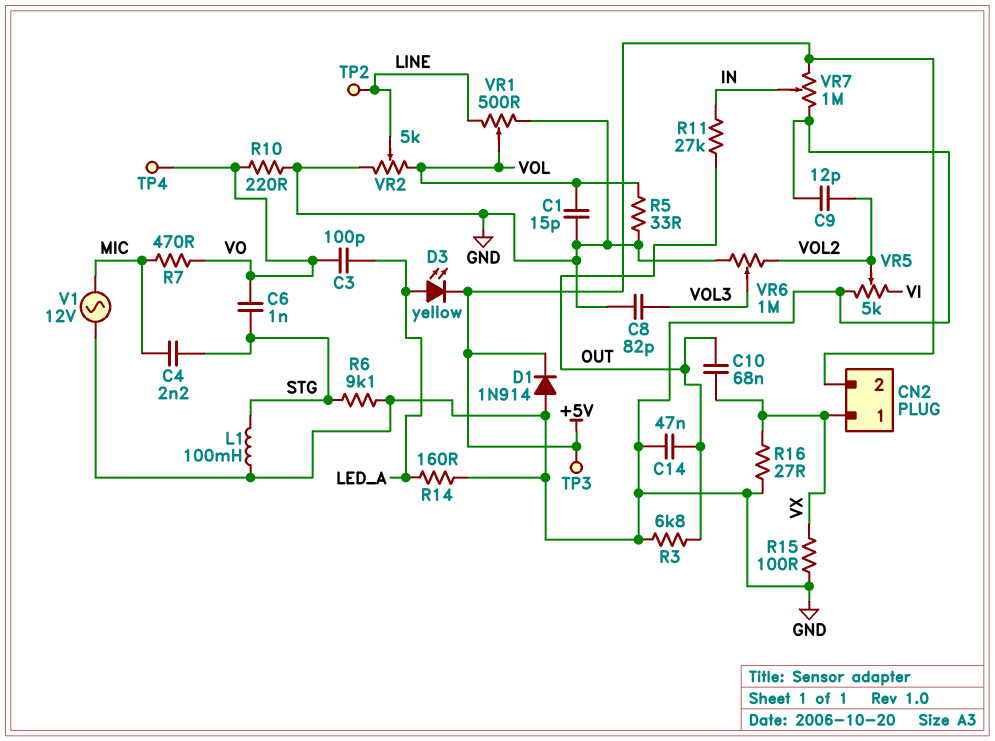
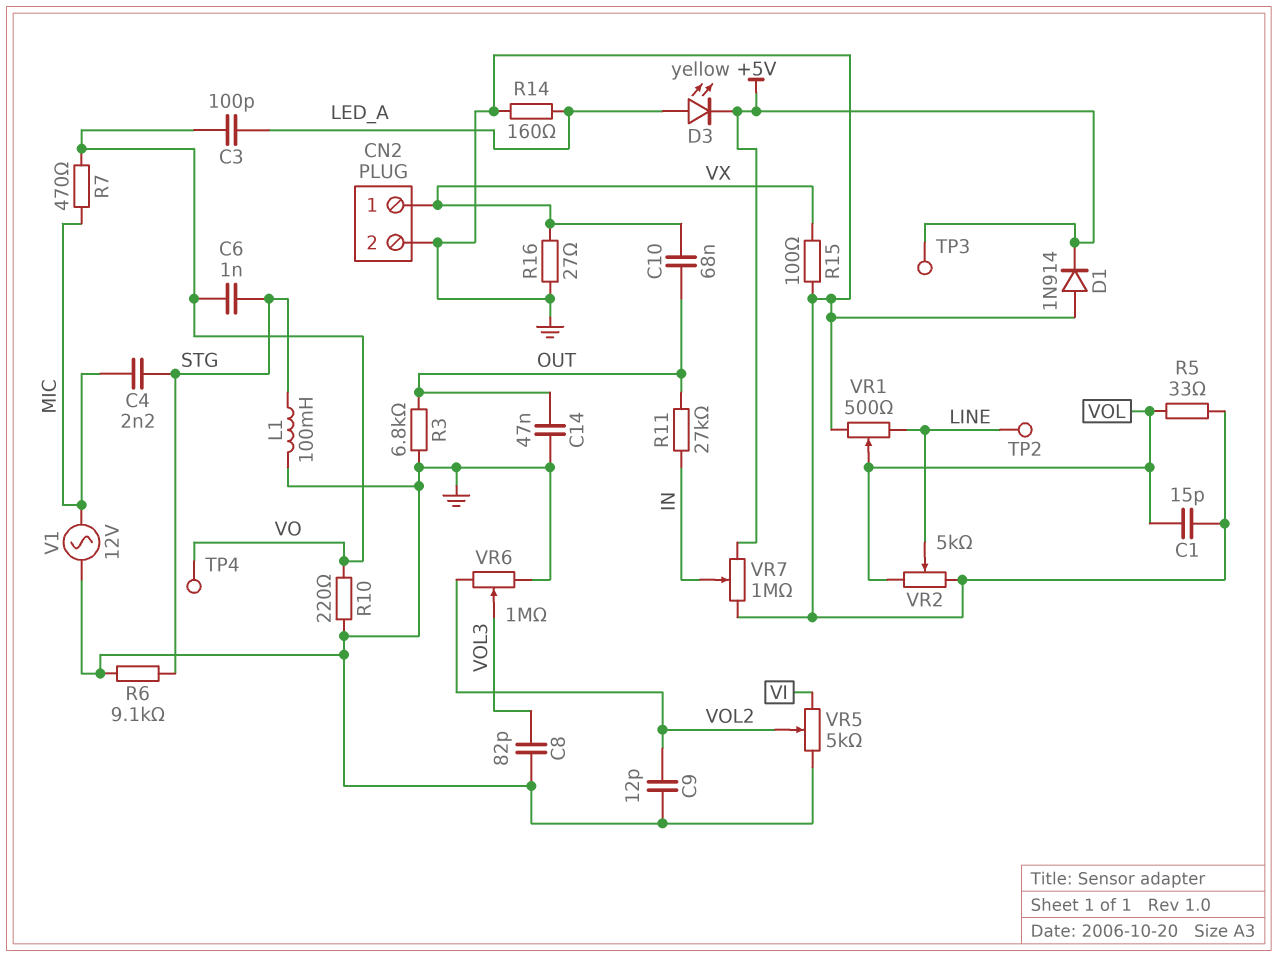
CN2 pin 2: +5V -> GND

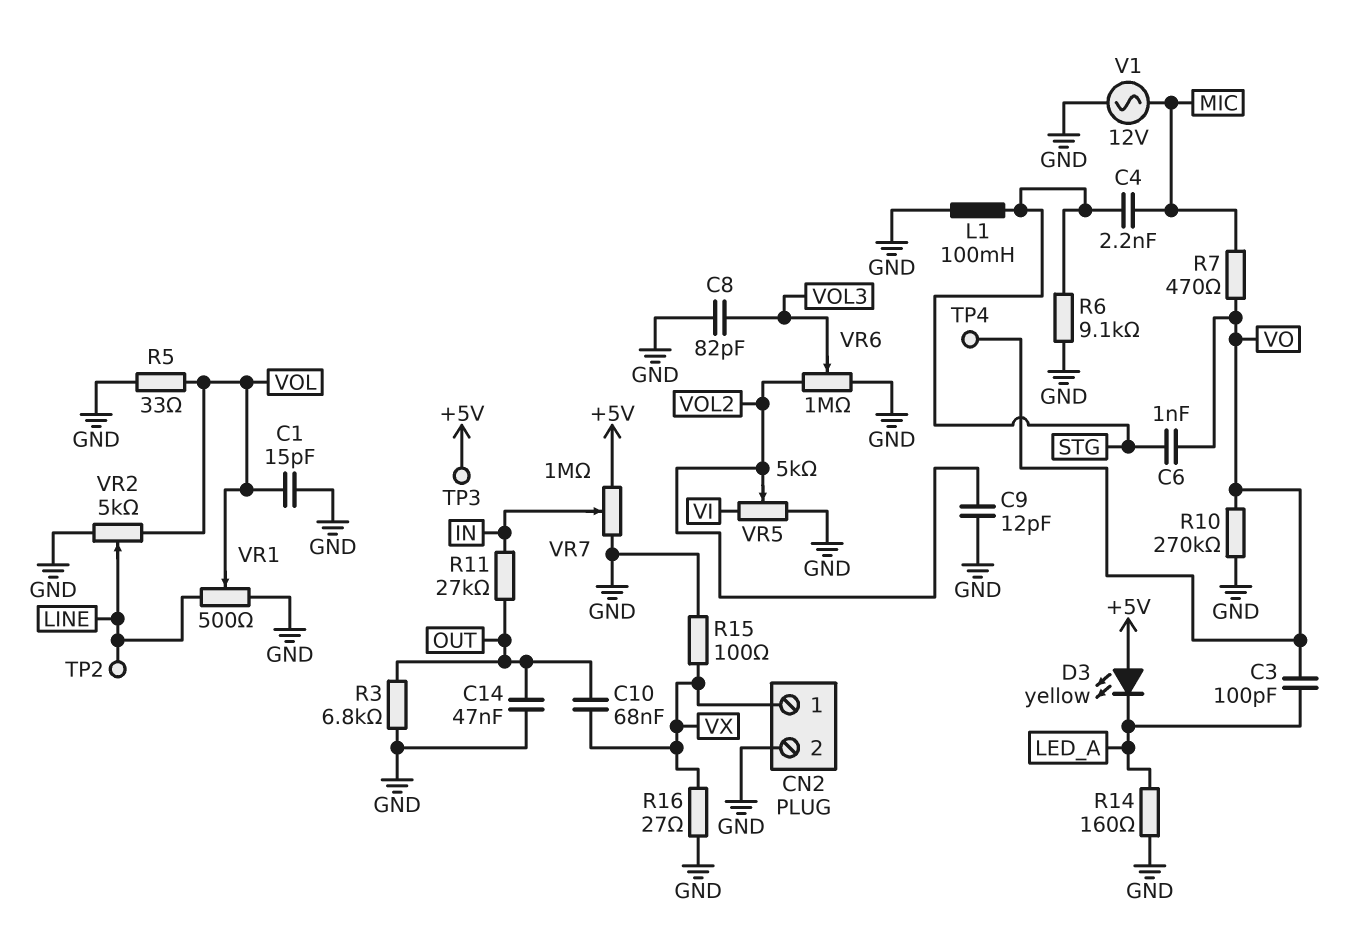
D1: diode 1N914 (A GND, K +5V) -> none
D3: LED yellow (A LED_A, K +5V) -> LED yellow (A +5V, K LED_A)
R10: 220 (GND, VO) -> 270k (GND, VO)

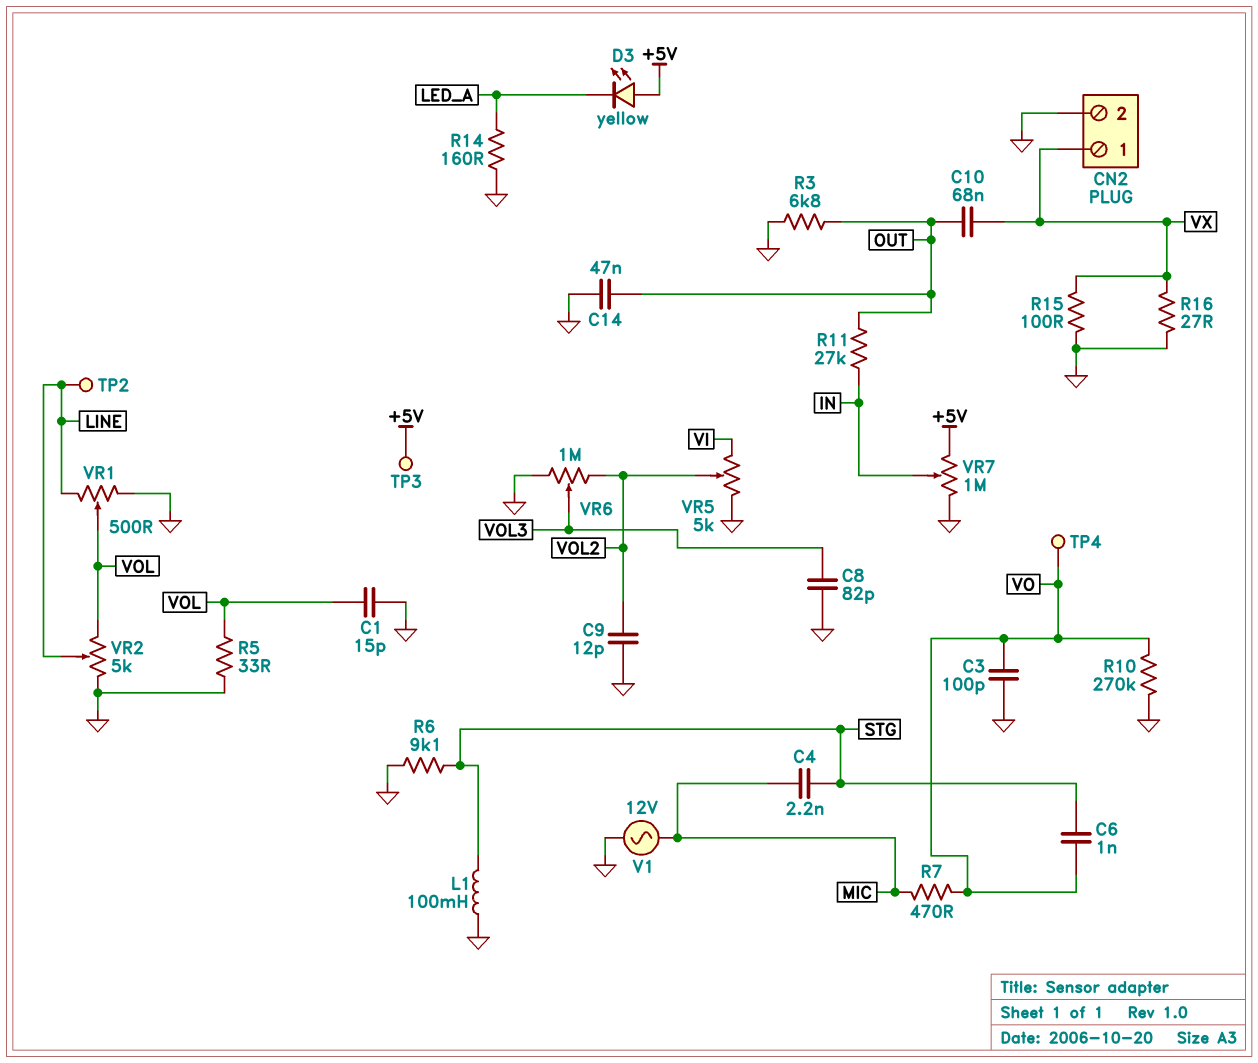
C3: 100pF (LED_A, VO) -> 100pF (GND, VO)

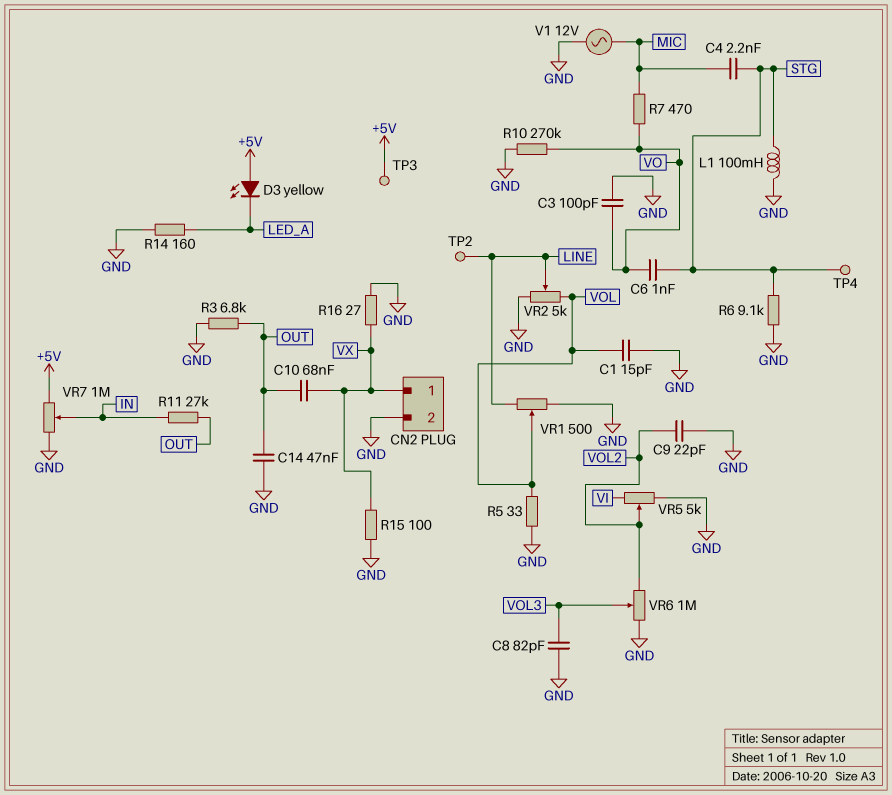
C9: 12pF (GND, VOL2) -> 22pF (GND, VOL2)
TP4: test point (VO) -> test point (STG)

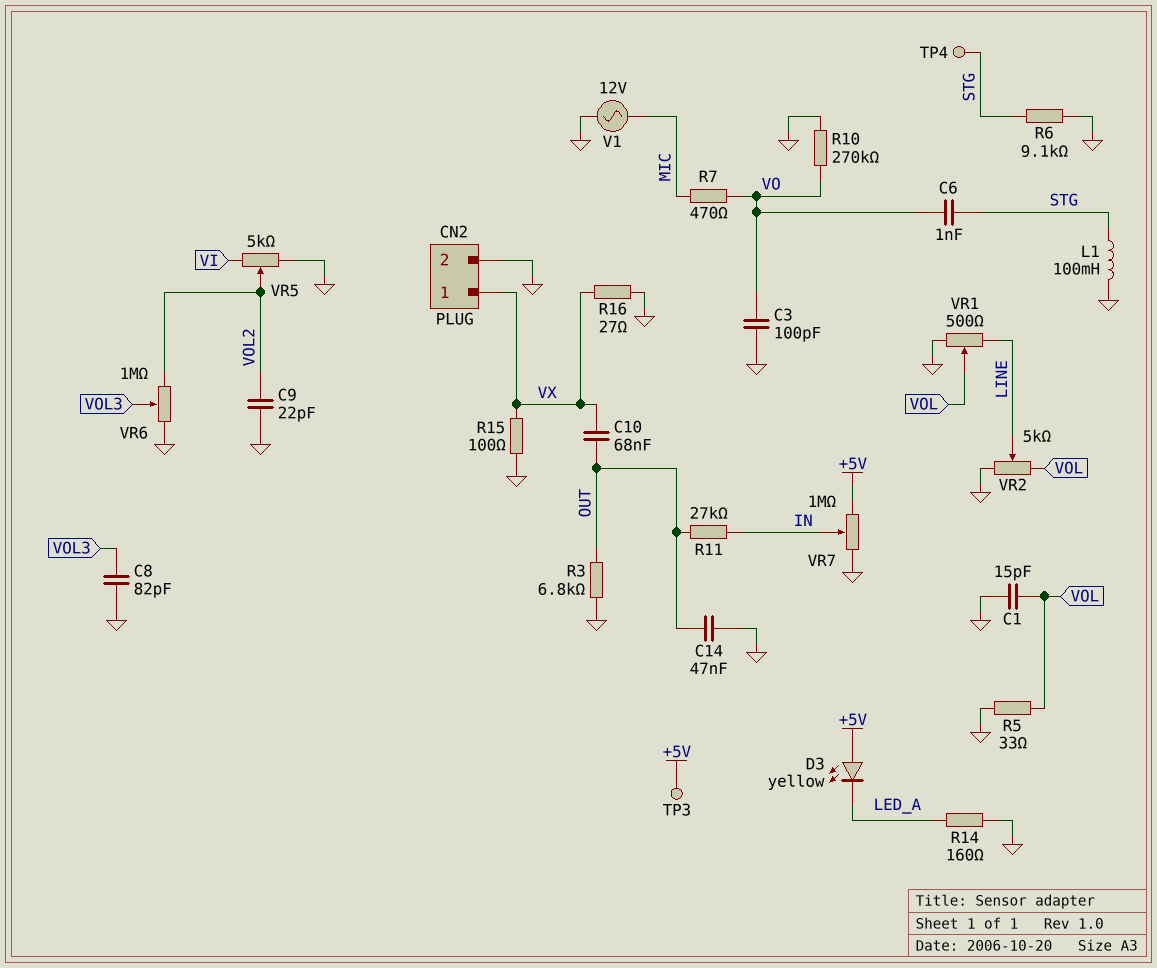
C4: 2.2nF (MIC, STG) -> none
TP2: test point (LINE) -> none

